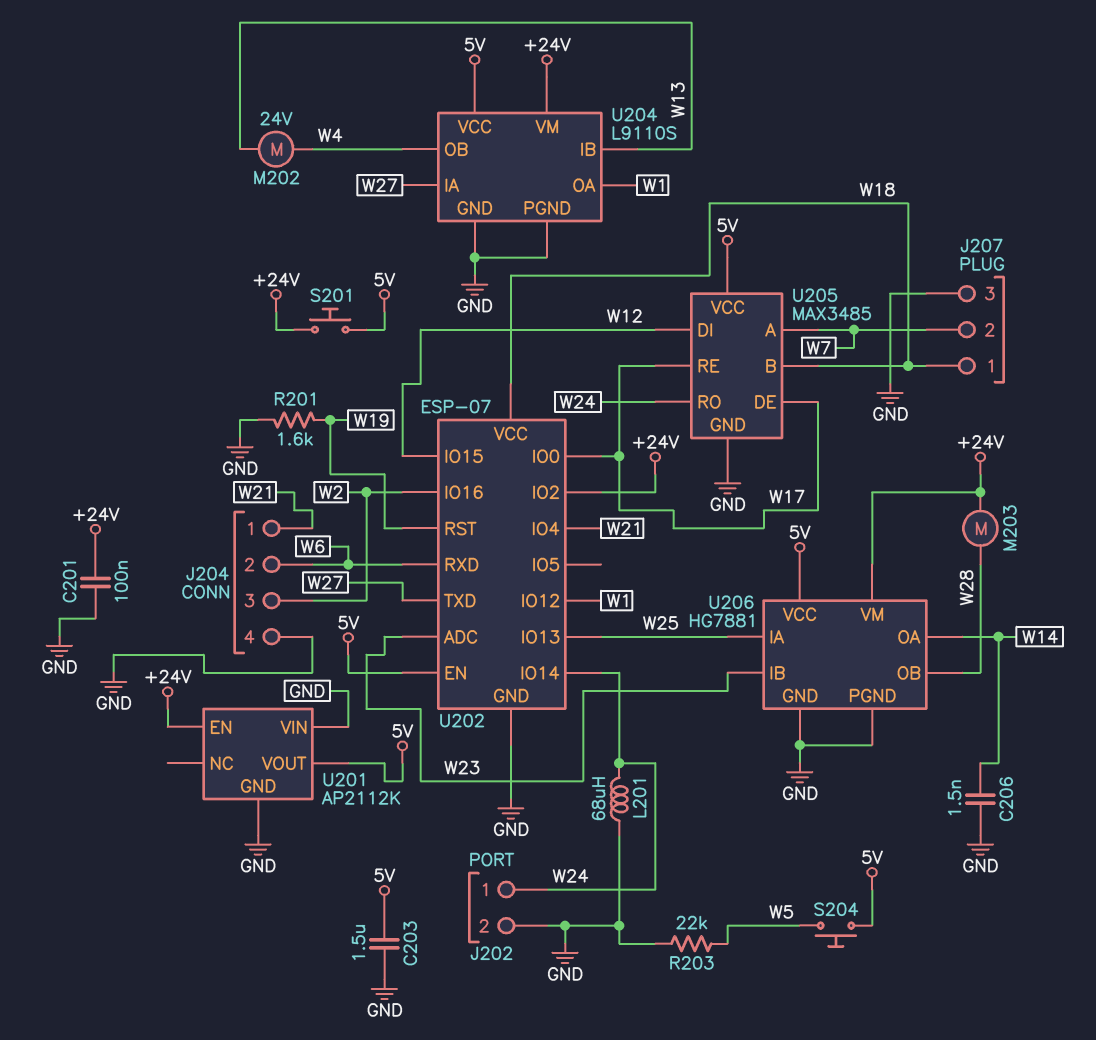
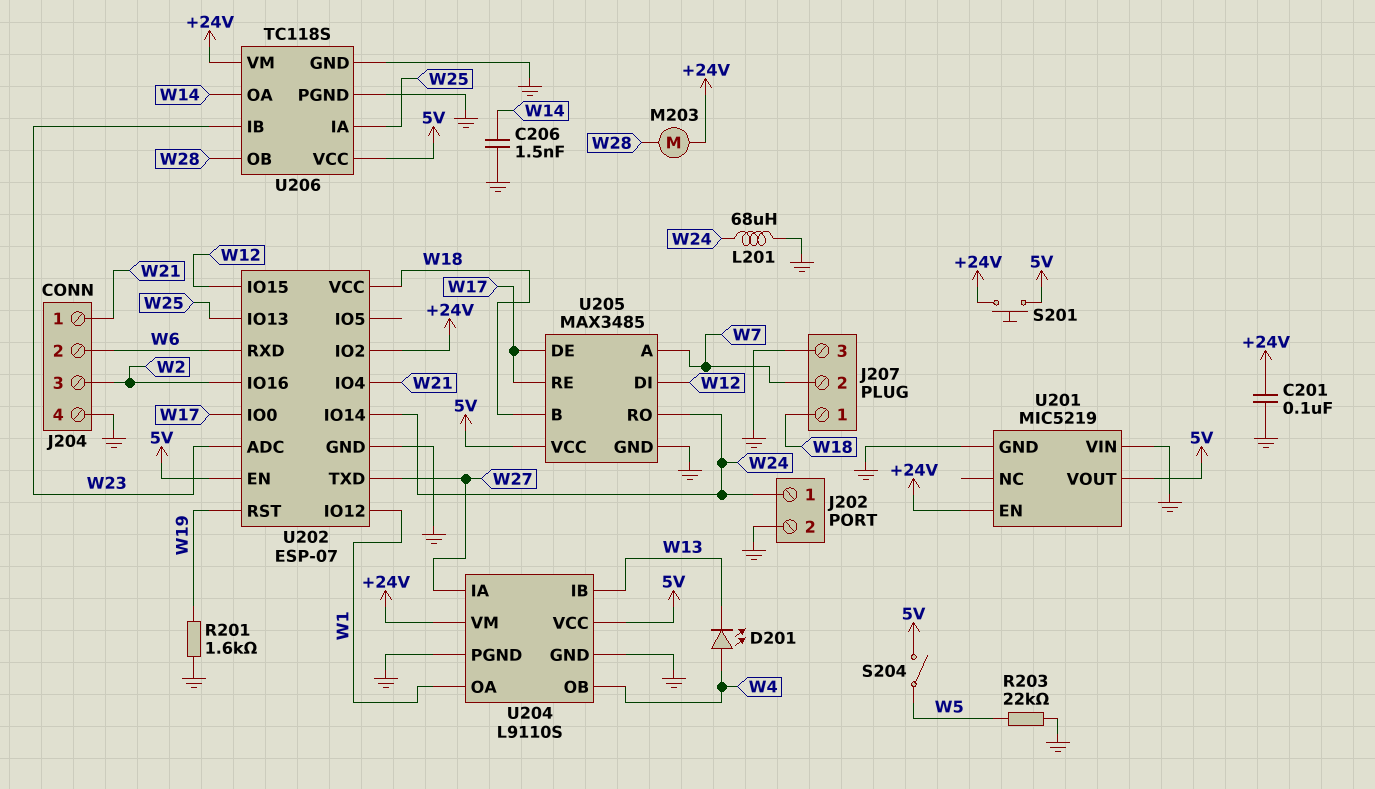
C203: 1.5uF (5V, GND) -> none
D201: none -> LED (A W4, K W13)
M202: motor 24V (W4, W13) -> none
S204: button (5V, W5) -> switch (5V, W5)
U201: AP2112K -> MIC5219
U206: HG7881 -> TC118S

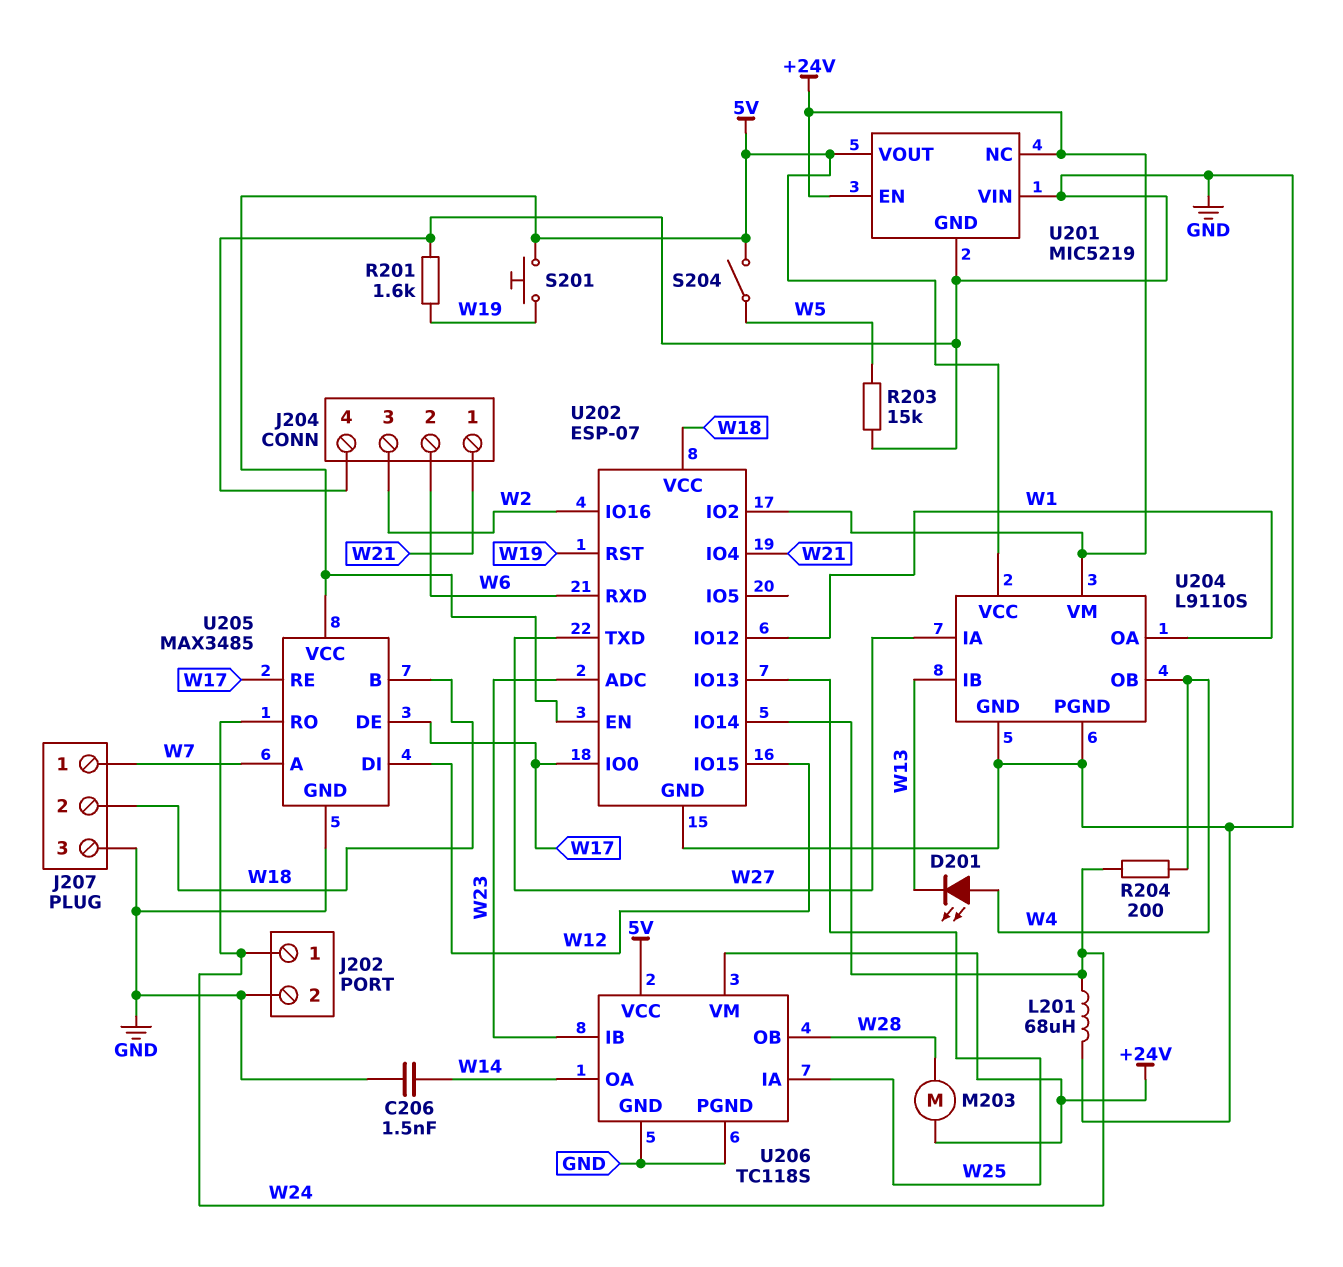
C201: 100nF (+24V, GND) -> none
J207 pin 1: W18 -> W7
J207 pin 2: W7 -> W18
R203: 22k (GND, W5) -> 15k (GND, W5)
R204: none -> 200 (W4, W24)
S201: button (+24V, 5V) -> button (5V, W19)
U201 pin NC: none -> +24V

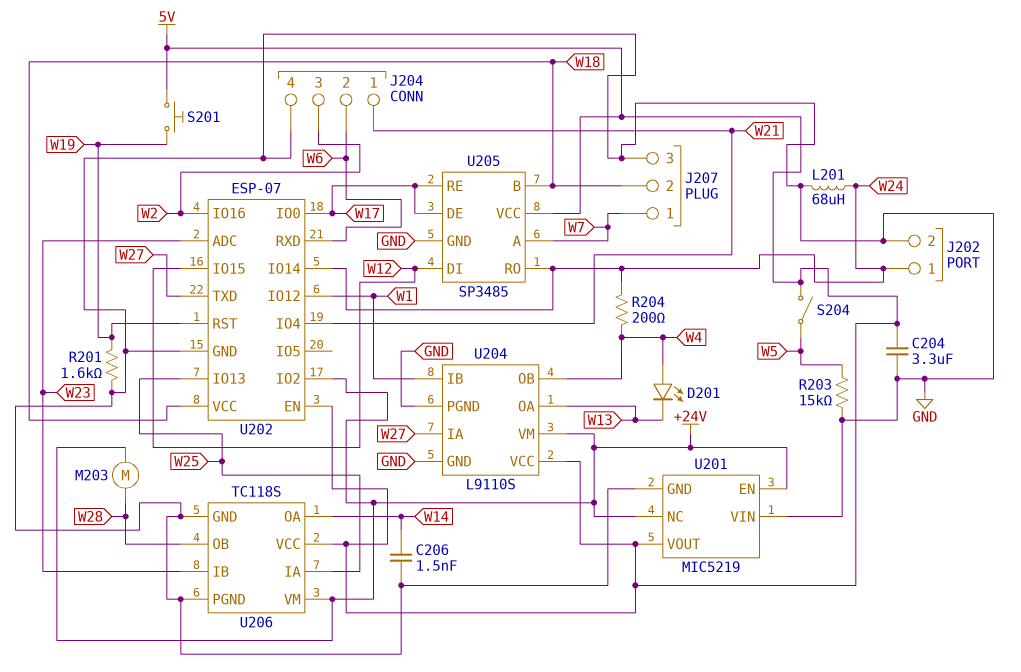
C204: none -> 3.3uF (5V, GND)
U204 pin IB: W13 -> W1
U204 pin OA: W1 -> W13
U205: MAX3485 -> SP3485

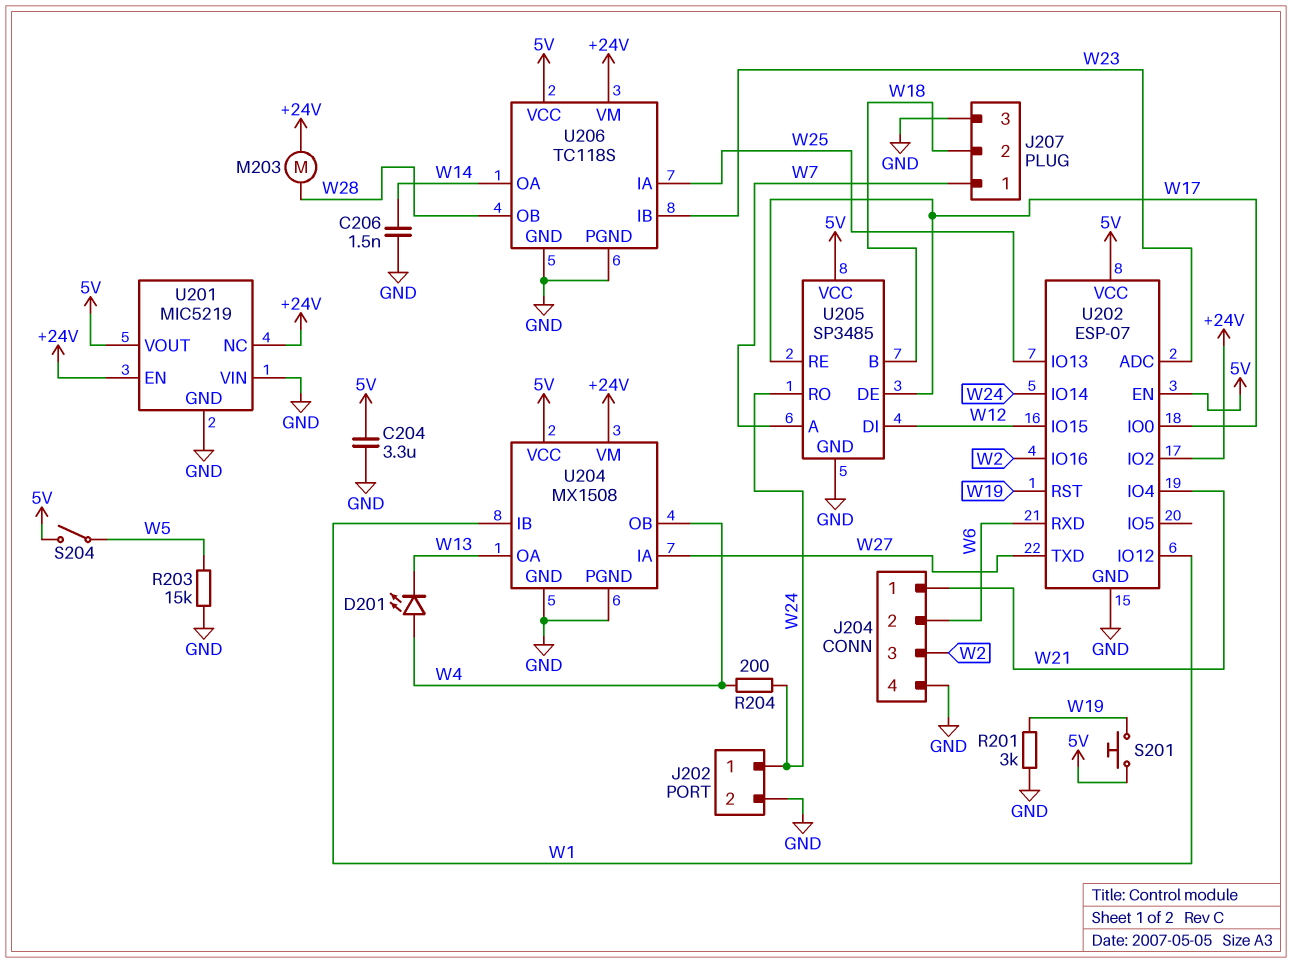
L201: 68uH (GND, W24) -> none
R201: 1.6k (GND, W19) -> 3k (GND, W19)
U202 pin VCC: W18 -> 5V
U204: L9110S -> MX1508

